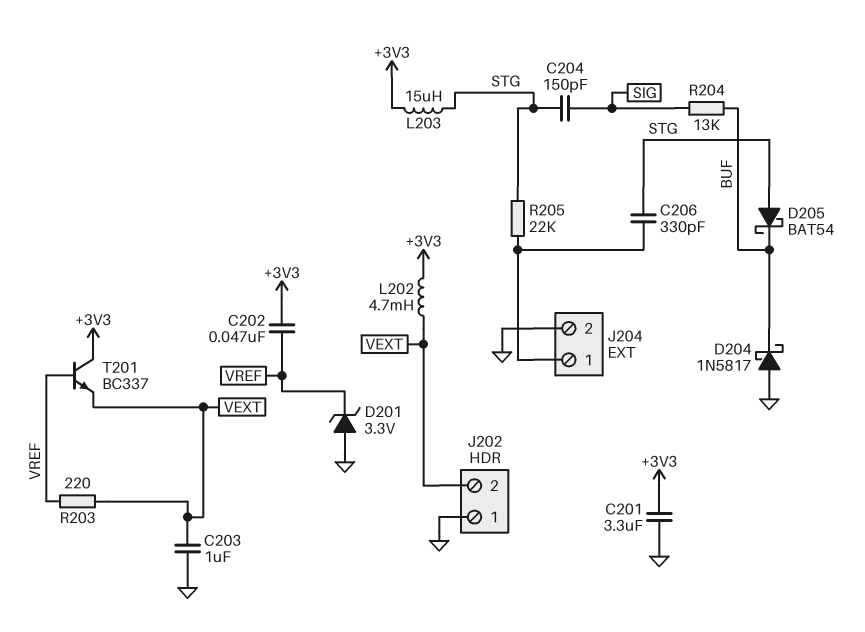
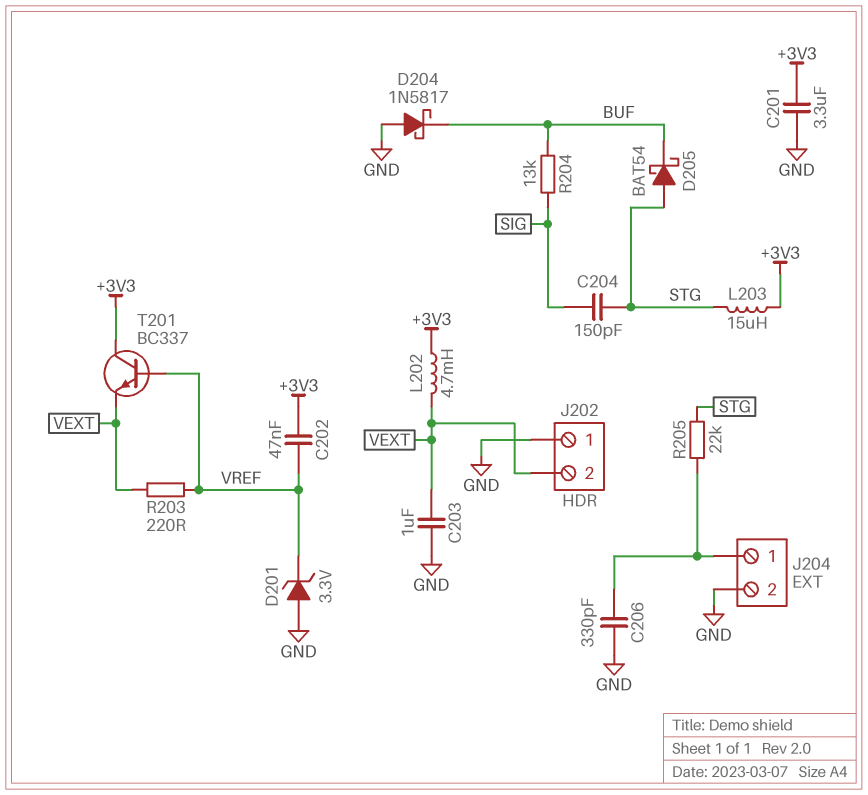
C206: 330pF (J204/1, STG) -> 330pF (GND, J204/1)

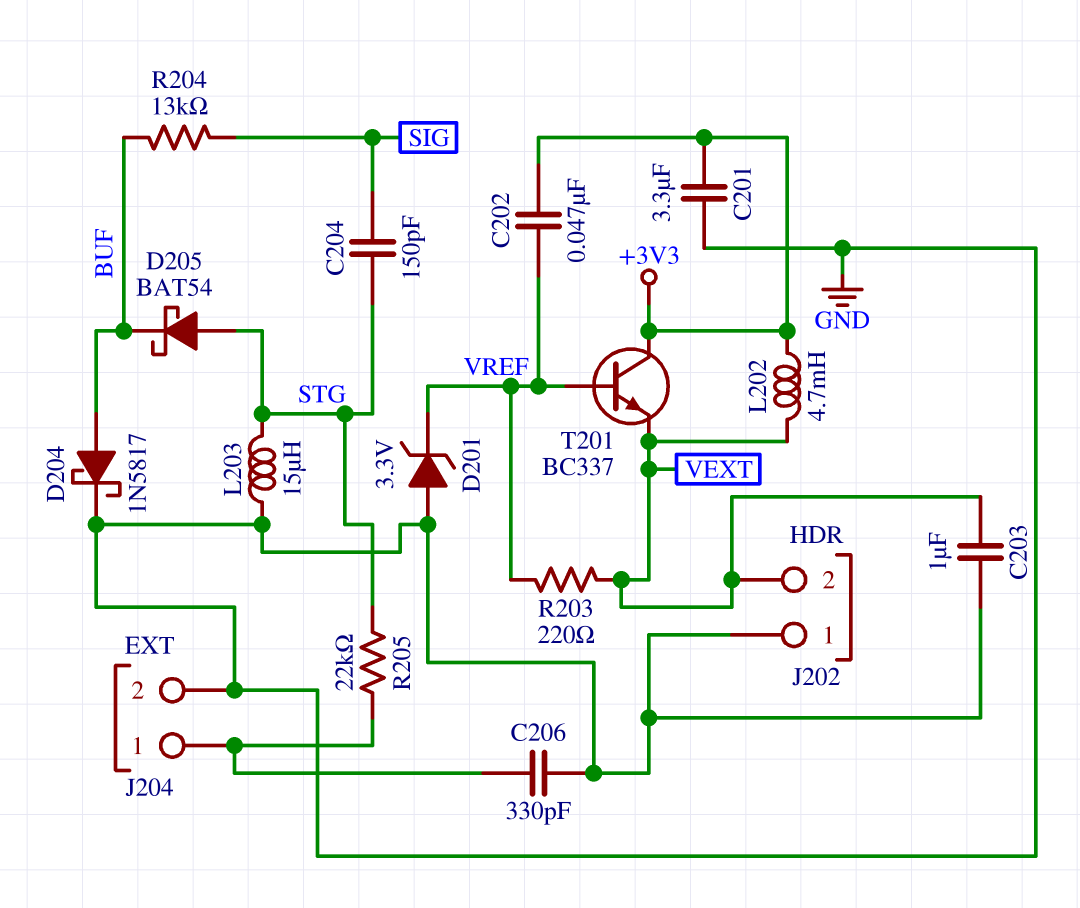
D204: schottky 1N5817 (A GND, K BUF) -> schottky 1N5817 (A BUF, K GND)
L203: 15uH (+3V3, STG) -> 15uH (GND, STG)

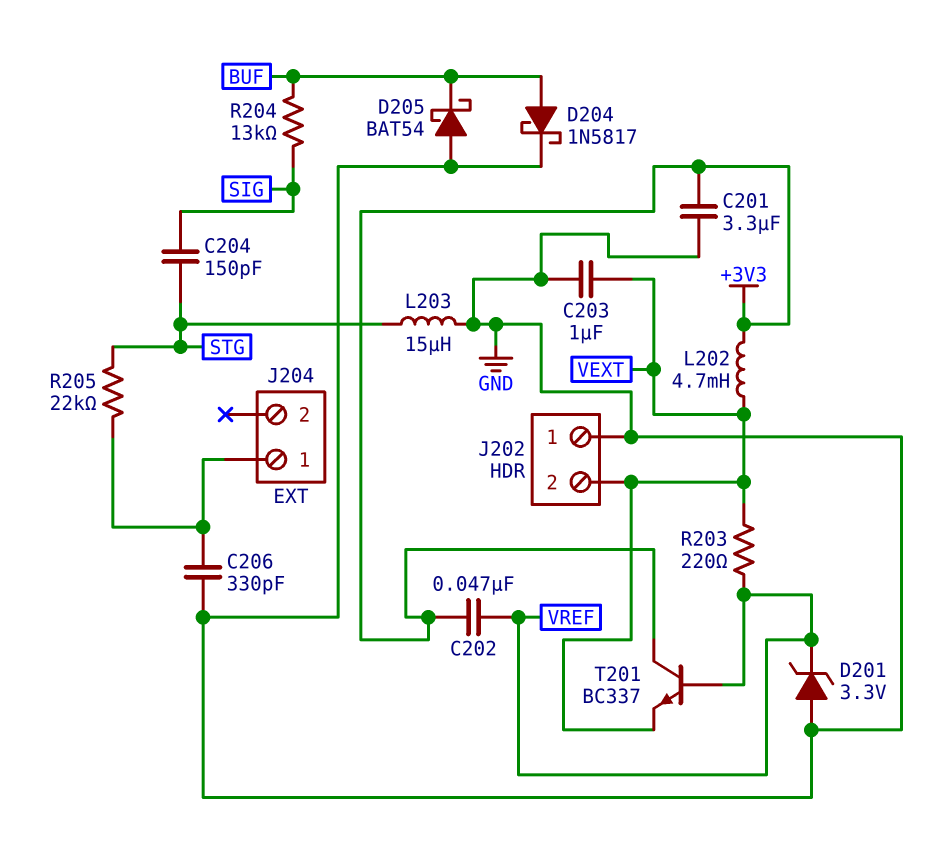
D205: schottky BAT54 (A STG, K BUF) -> schottky BAT54 (A GND, K BUF)
J204 pin 2: GND -> none

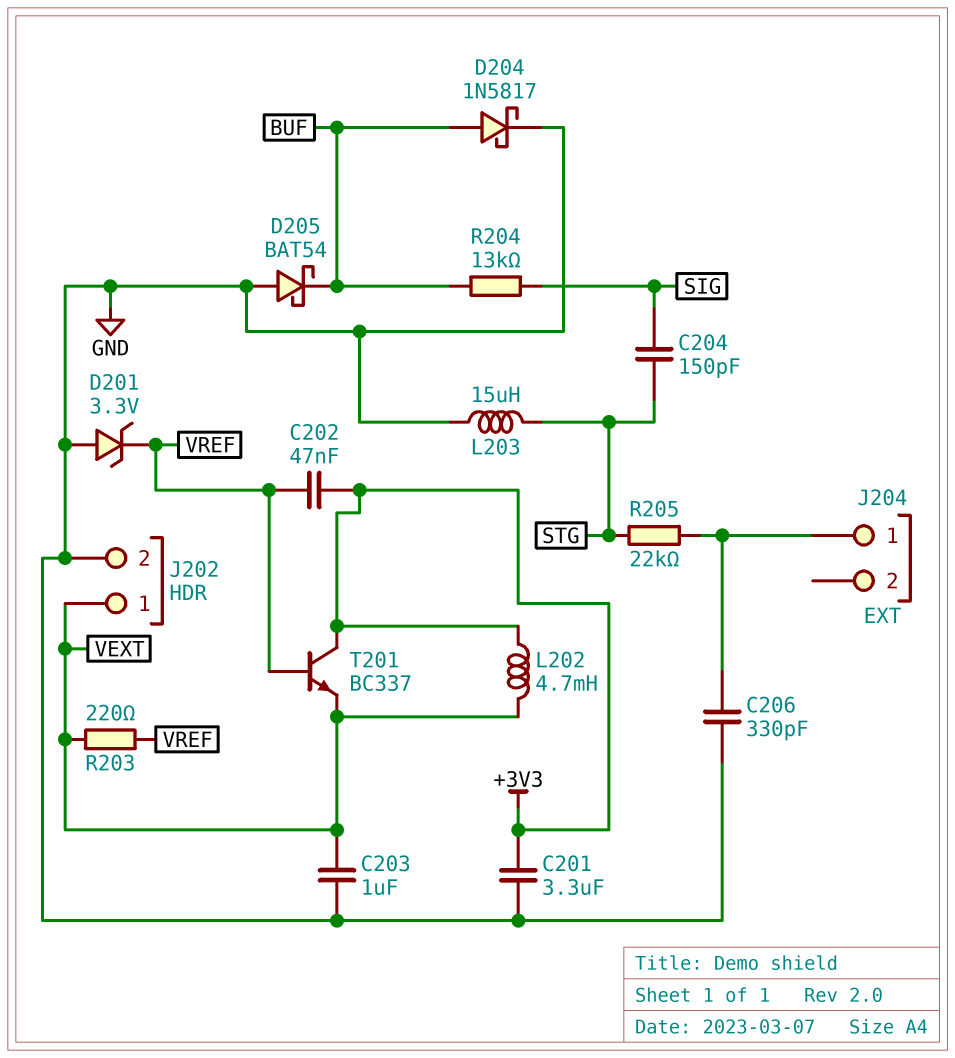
J202 pin 1: GND -> VEXT
J202 pin 2: VEXT -> GND

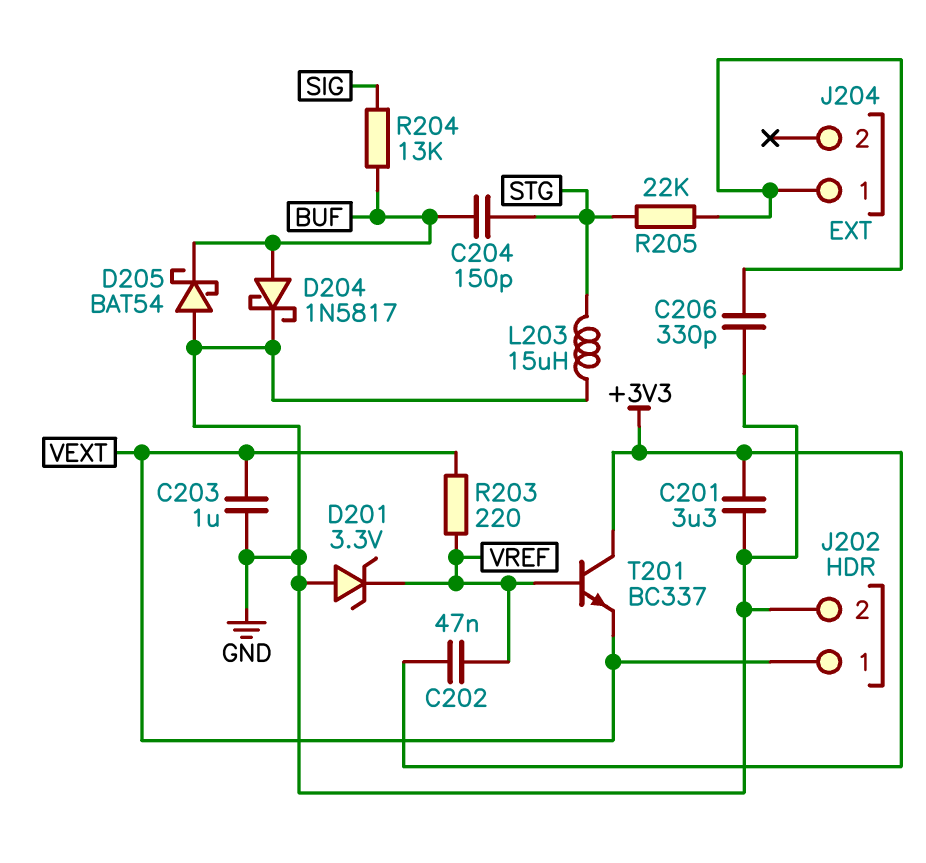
C204: 150pF (SIG, STG) -> 150pF (BUF, STG)
L202: 4.7mH (+3V3, VEXT) -> none

